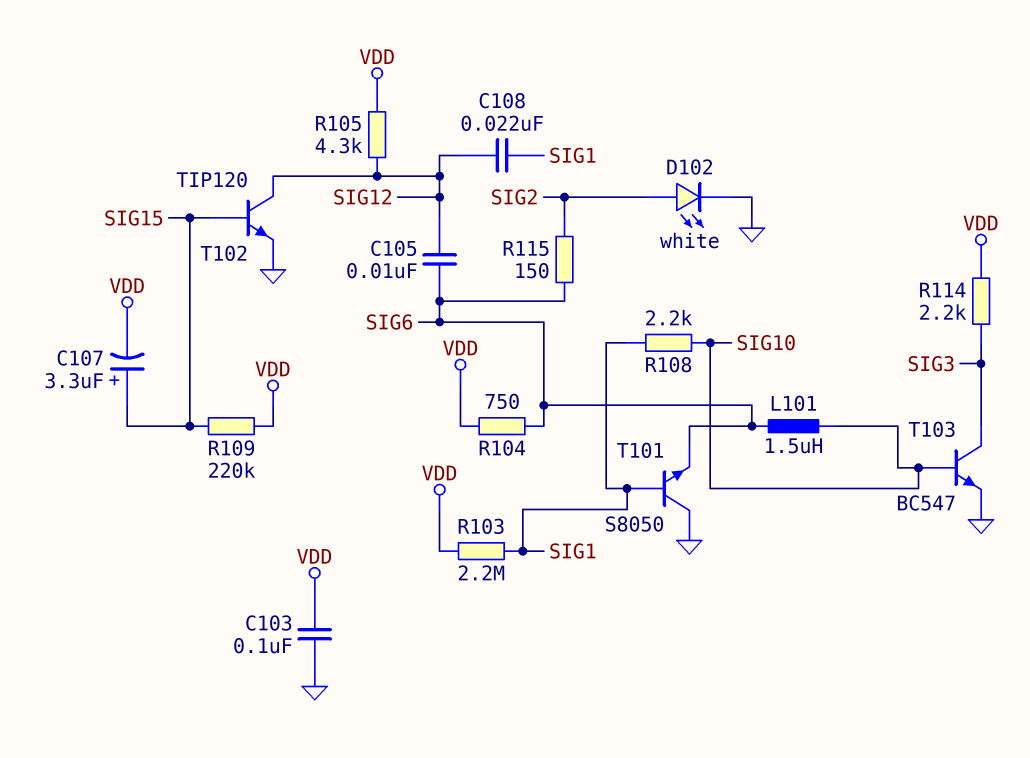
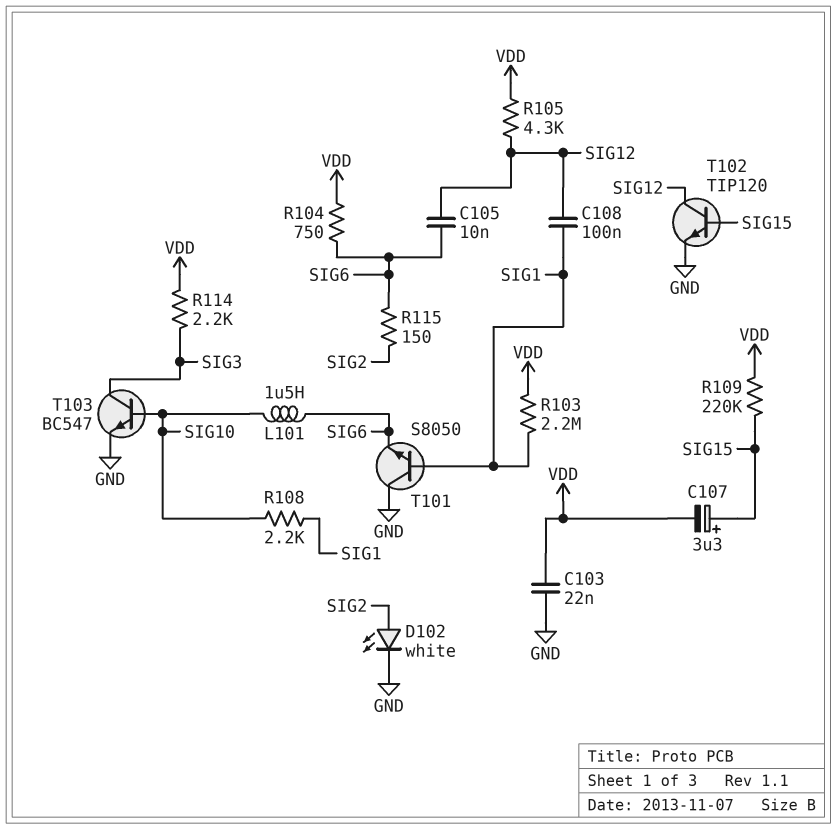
C103: 100nF (GND, VDD) -> 22nF (GND, VDD)
C108: 22nF (SIG1, SIG12) -> 100nF (SIG1, SIG12)

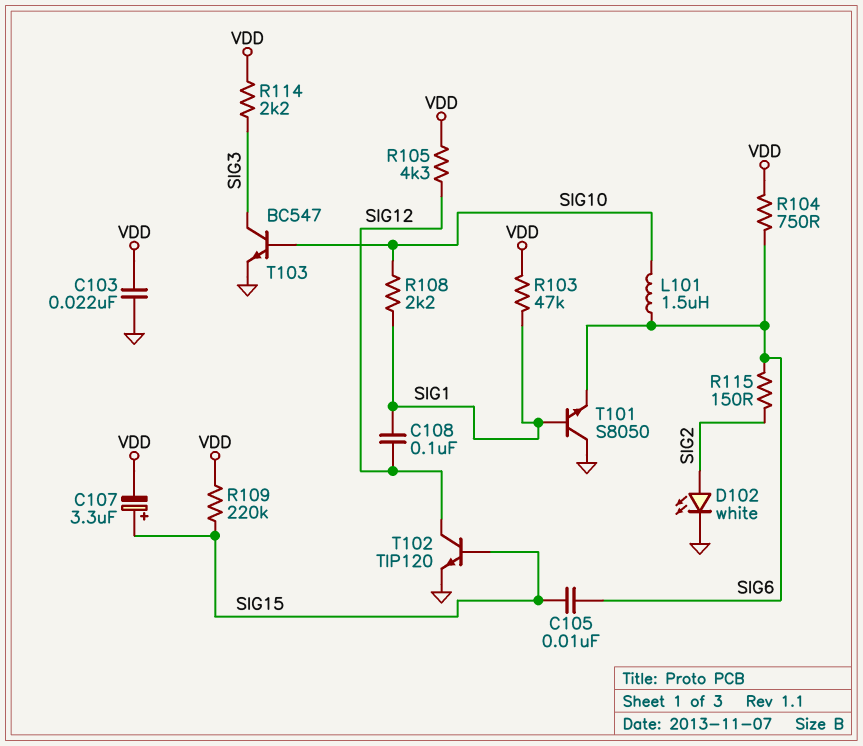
C105: 10nF (SIG6, SIG12) -> 10nF (SIG6, SIG15)
R103: 2.2M (SIG1, VDD) -> 47k (SIG1, VDD)

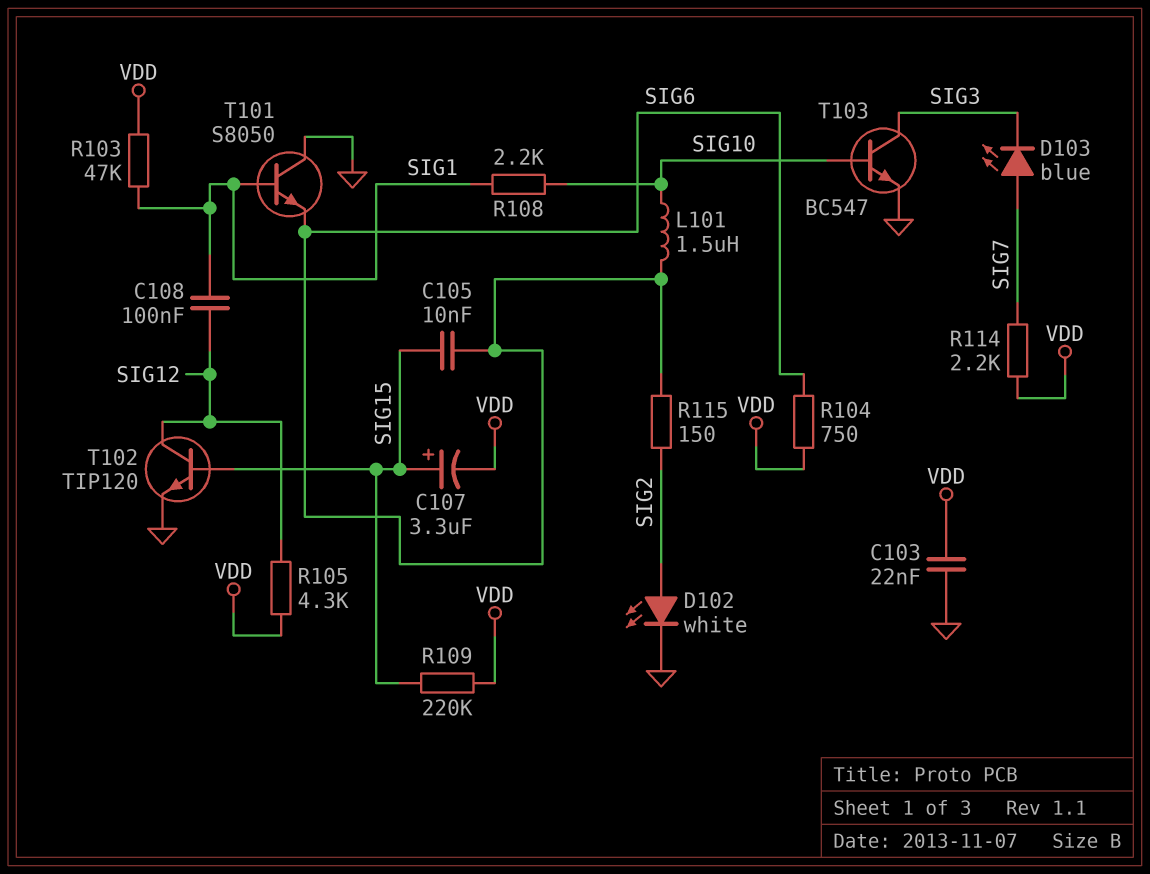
D103: none -> LED blue (A SIG7, K SIG3)
R114: 2.2k (SIG3, VDD) -> 2.2k (SIG7, VDD)

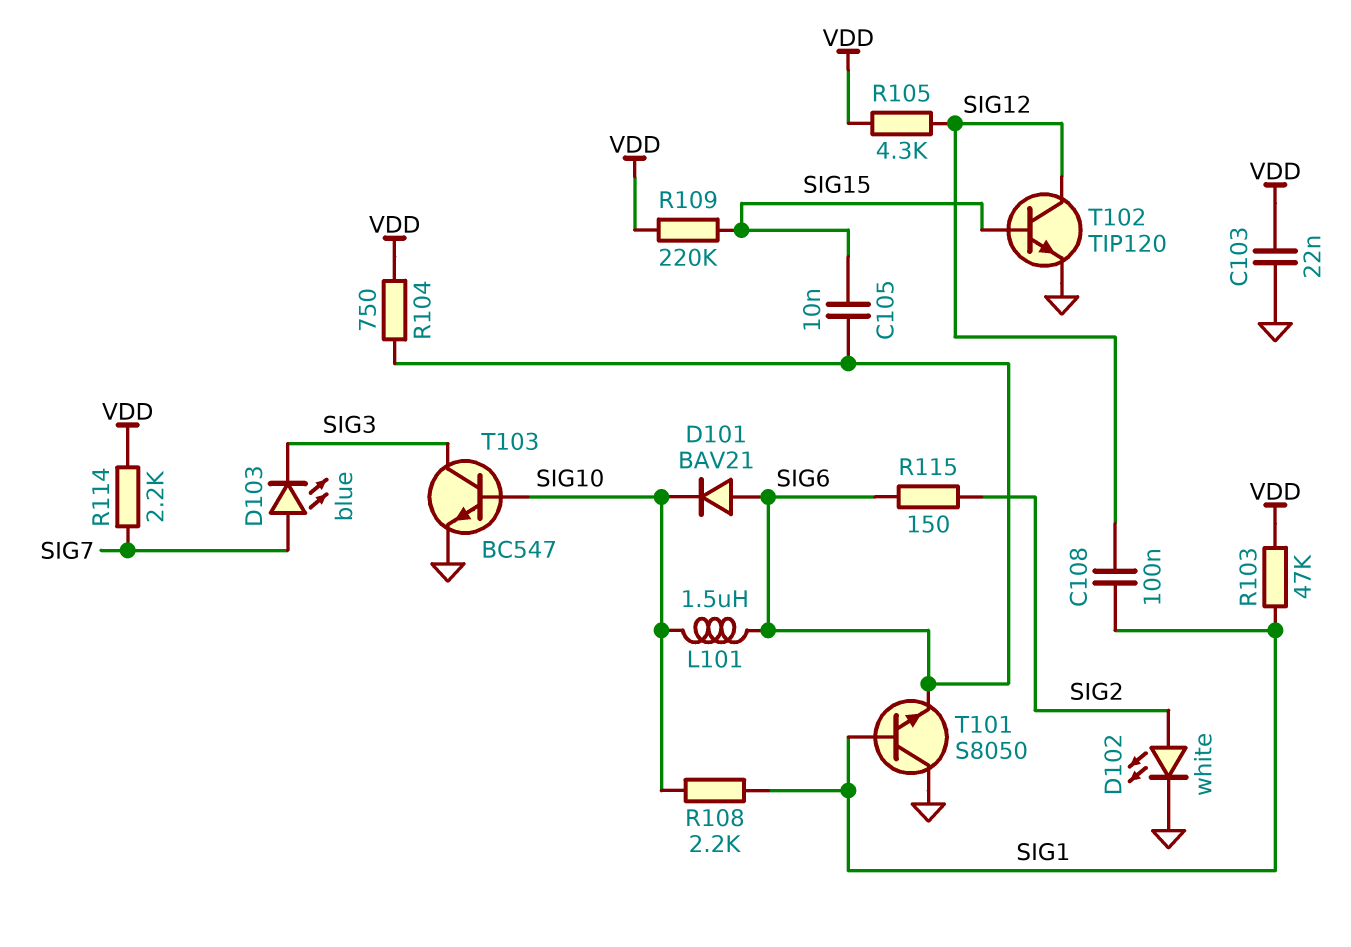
C107: 3.3uF (plus SIG15, minus VDD) -> none
D101: none -> diode BAV21 (A SIG6, K SIG10)

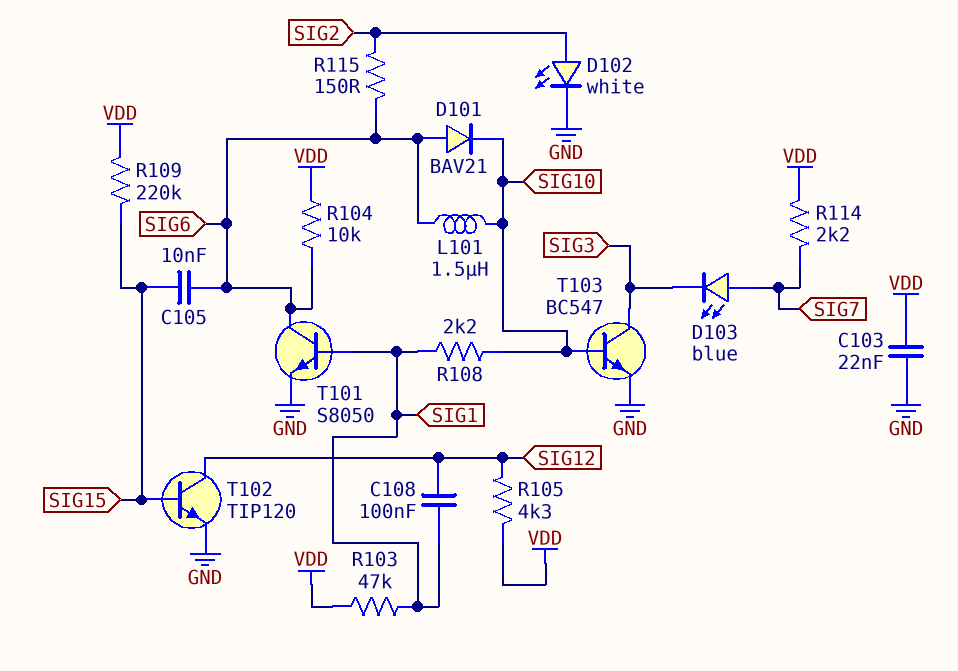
R104: 750 (SIG6, VDD) -> 10k (SIG6, VDD)
T101: NPN S8050 (B SIG1, C GND, E SIG6) -> NPN S8050 (B SIG1, C SIG6, E GND)

